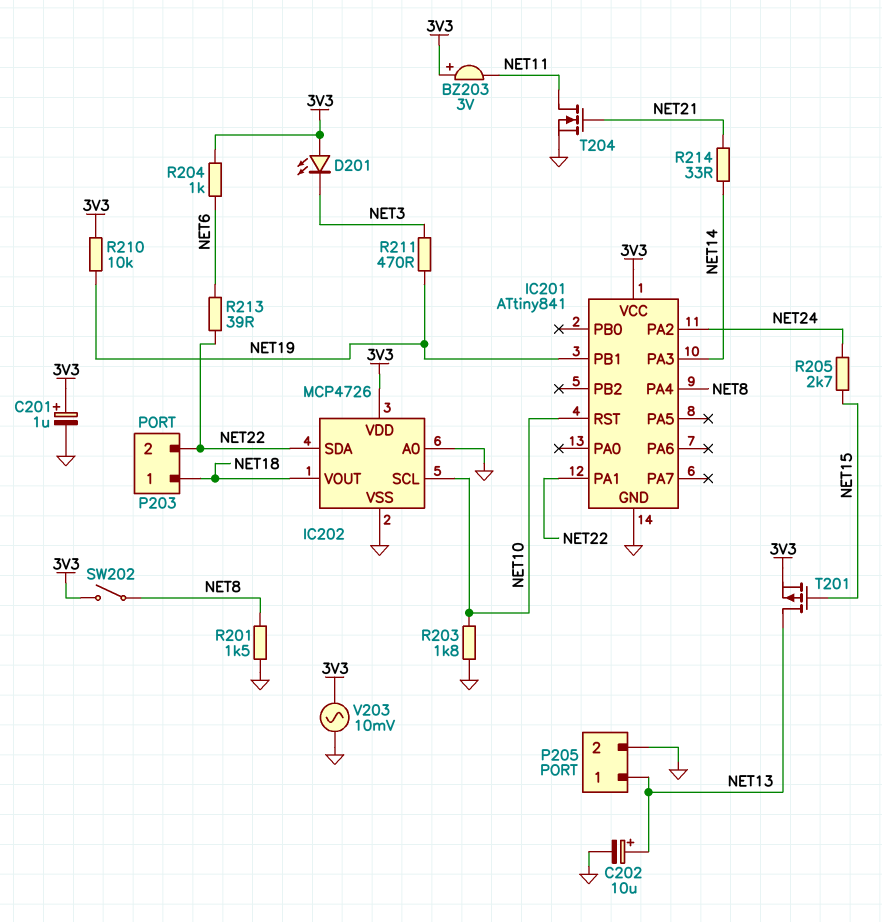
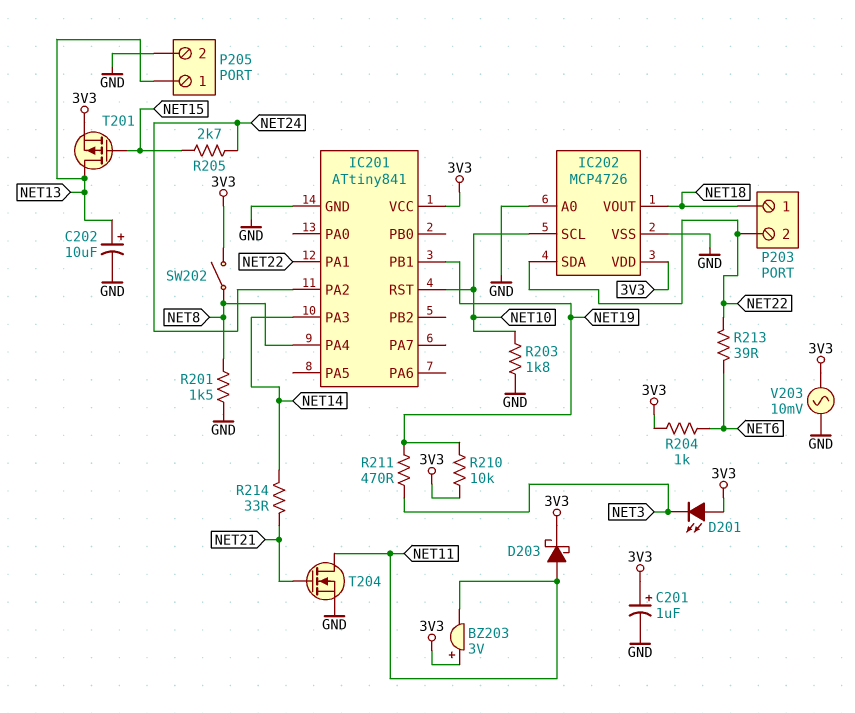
D203: none -> schottky (A NET11, K 3V3)

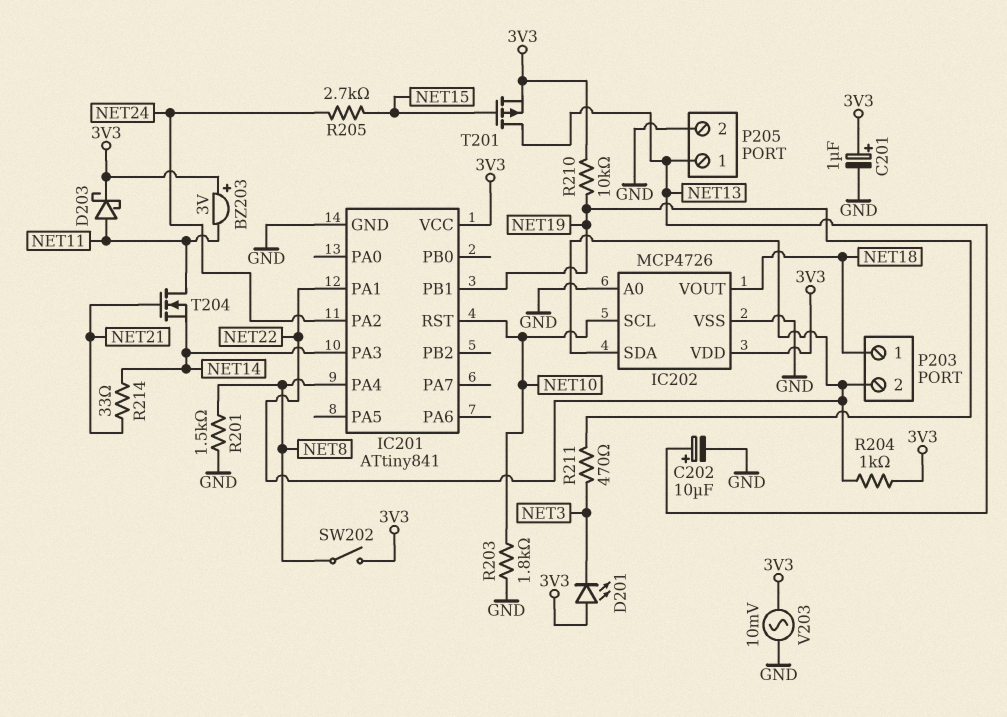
R204: 1k (3V3, NET6) -> 1k (3V3, NET22)
R213: 39 (NET6, NET22) -> none
T204: NMOS (G NET21, D NET11, S GND) -> NMOS (G NET21, D NET11, S NET14)

